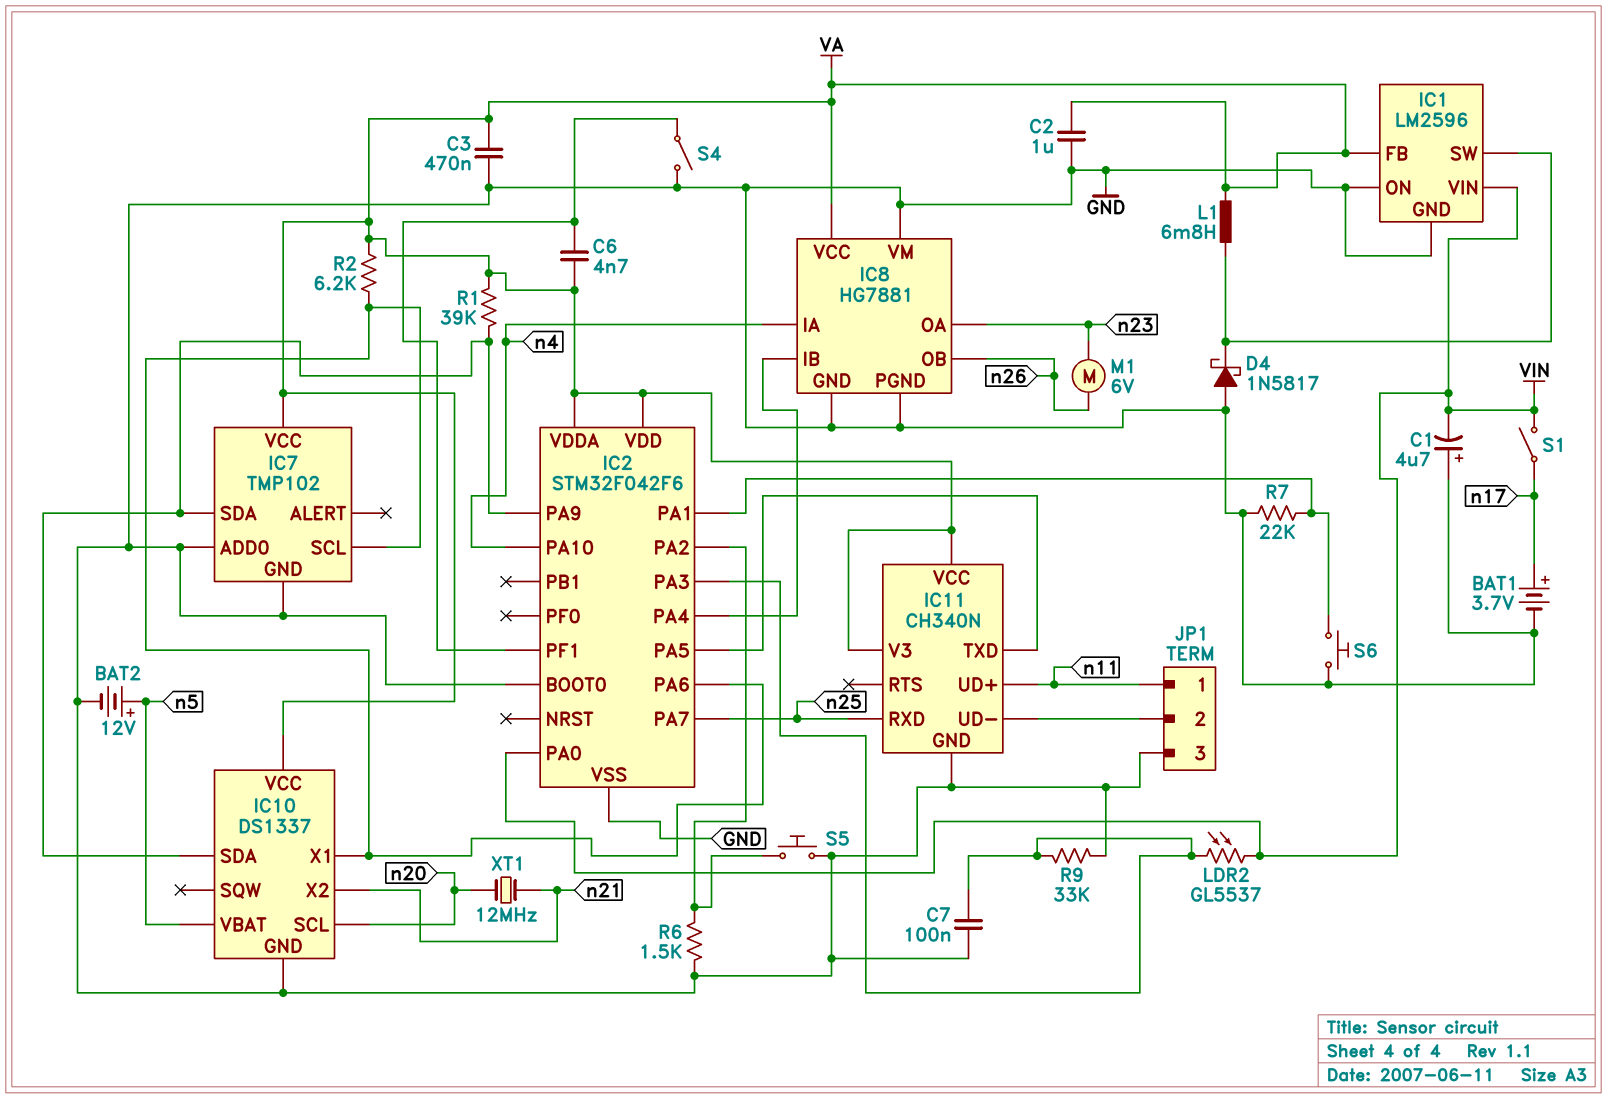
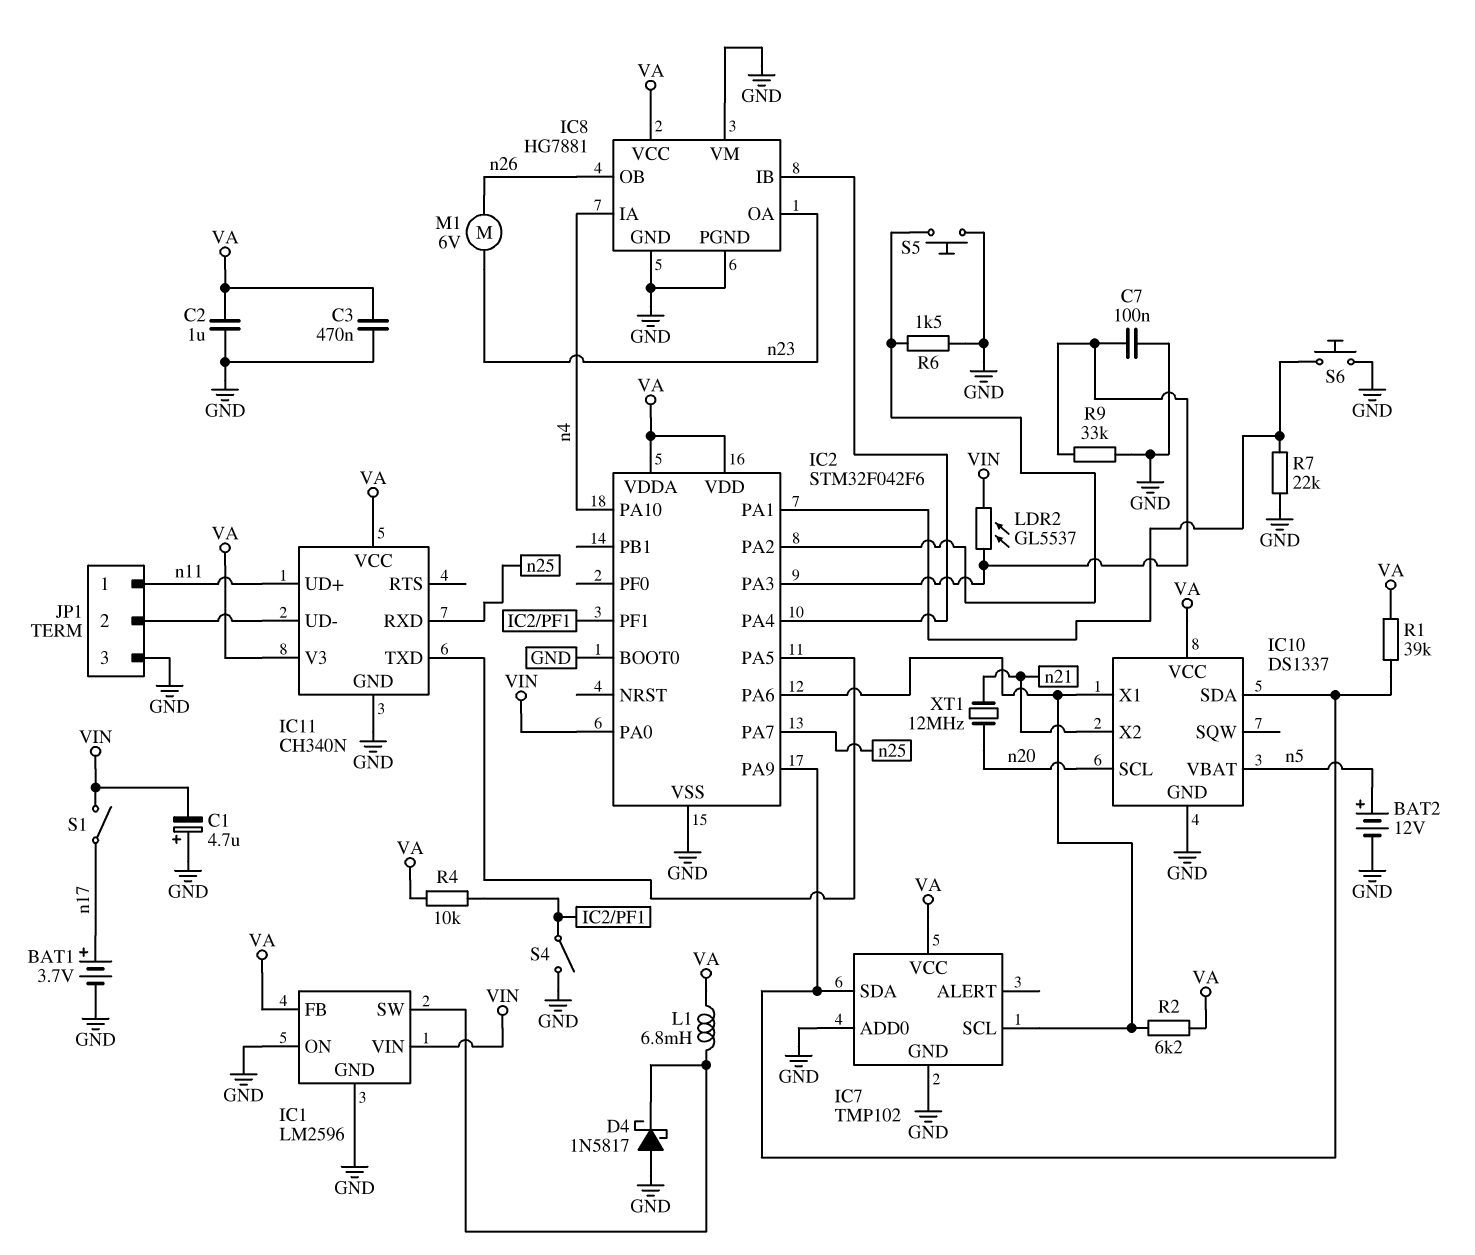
C6: 4.7nF (IC2/PF1, VA) -> none
R4: none -> 10k (IC2/PF1, VA)

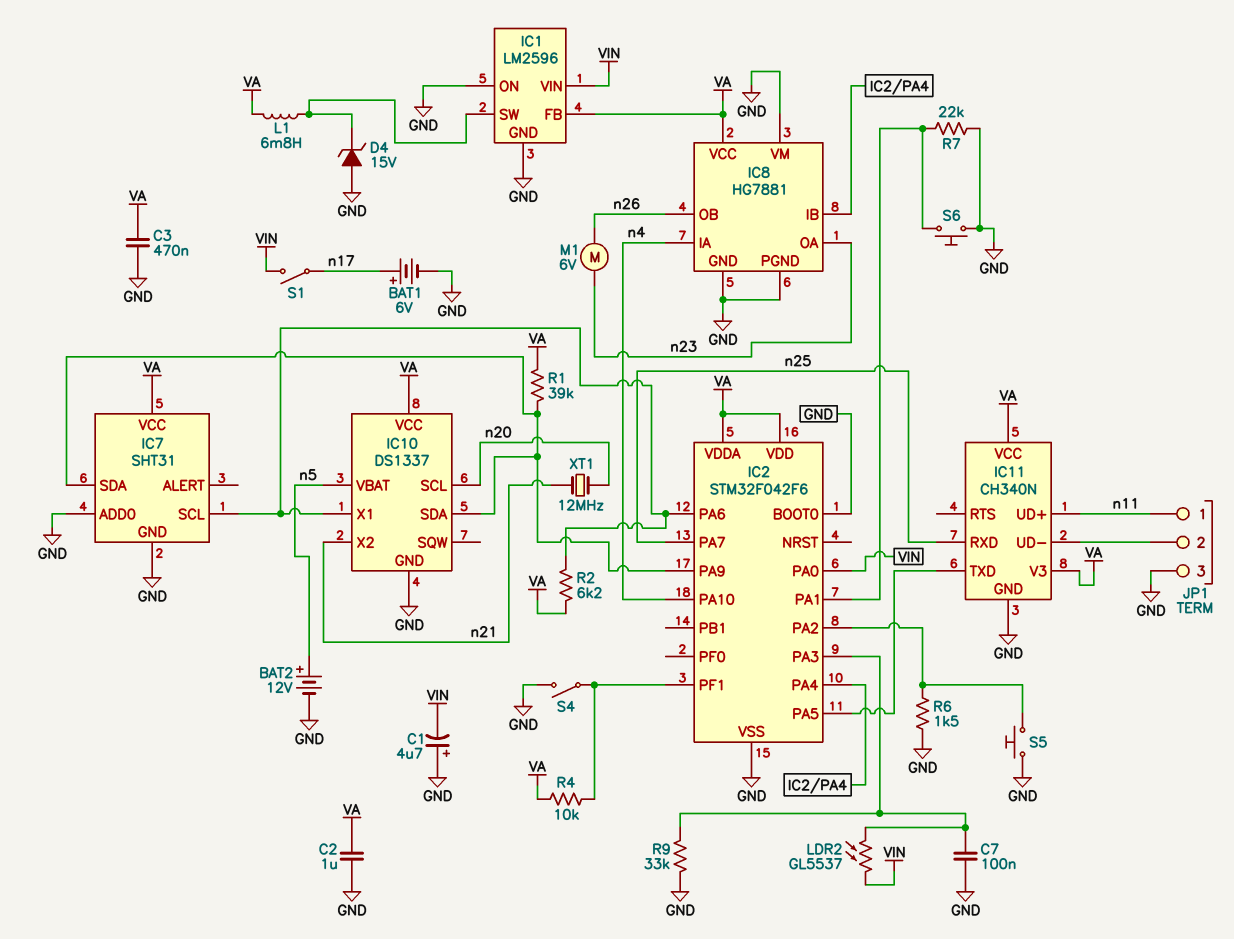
BAT1: 3.7V (plus n17, minus GND) -> 6V (plus n17, minus GND)
D4: schottky 1N5817 (A GND, K IC1/SW) -> zener 15V (A GND, K IC1/SW)
IC7: TMP102 -> SHT31

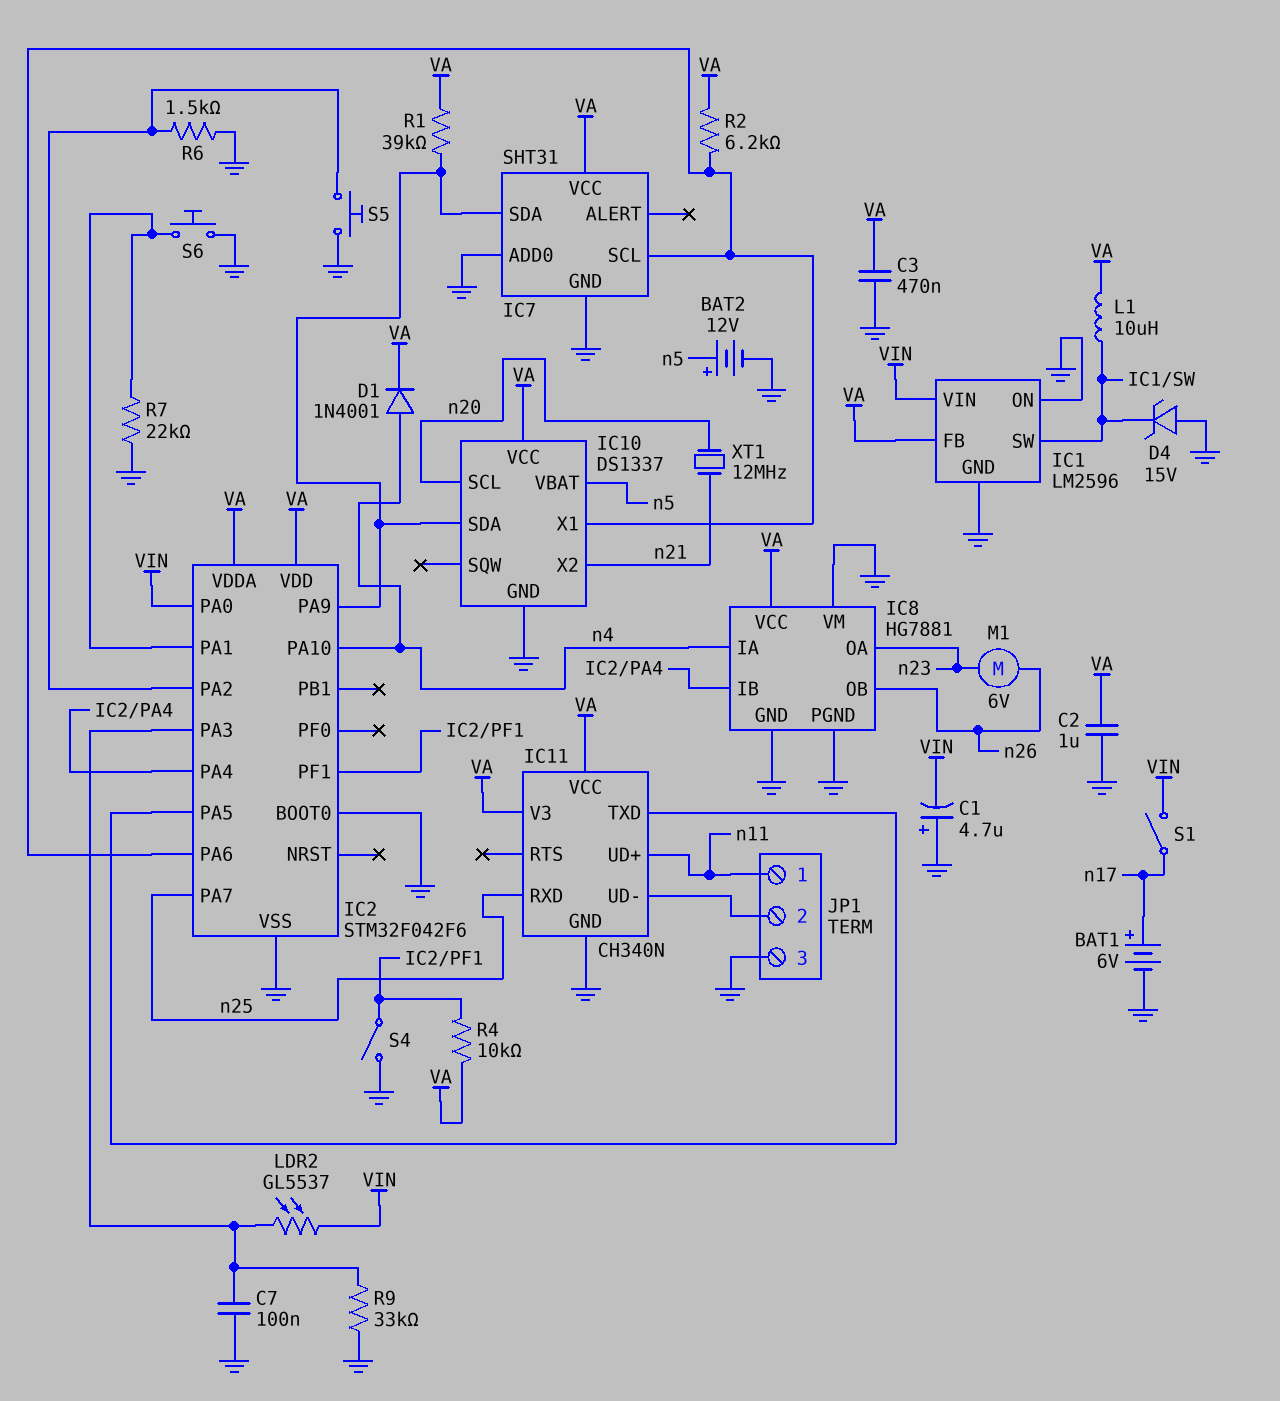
D1: none -> diode 1N4001 (A n4, K VA)
L1: 6.8mH (IC1/SW, VA) -> 10uH (IC1/SW, VA)

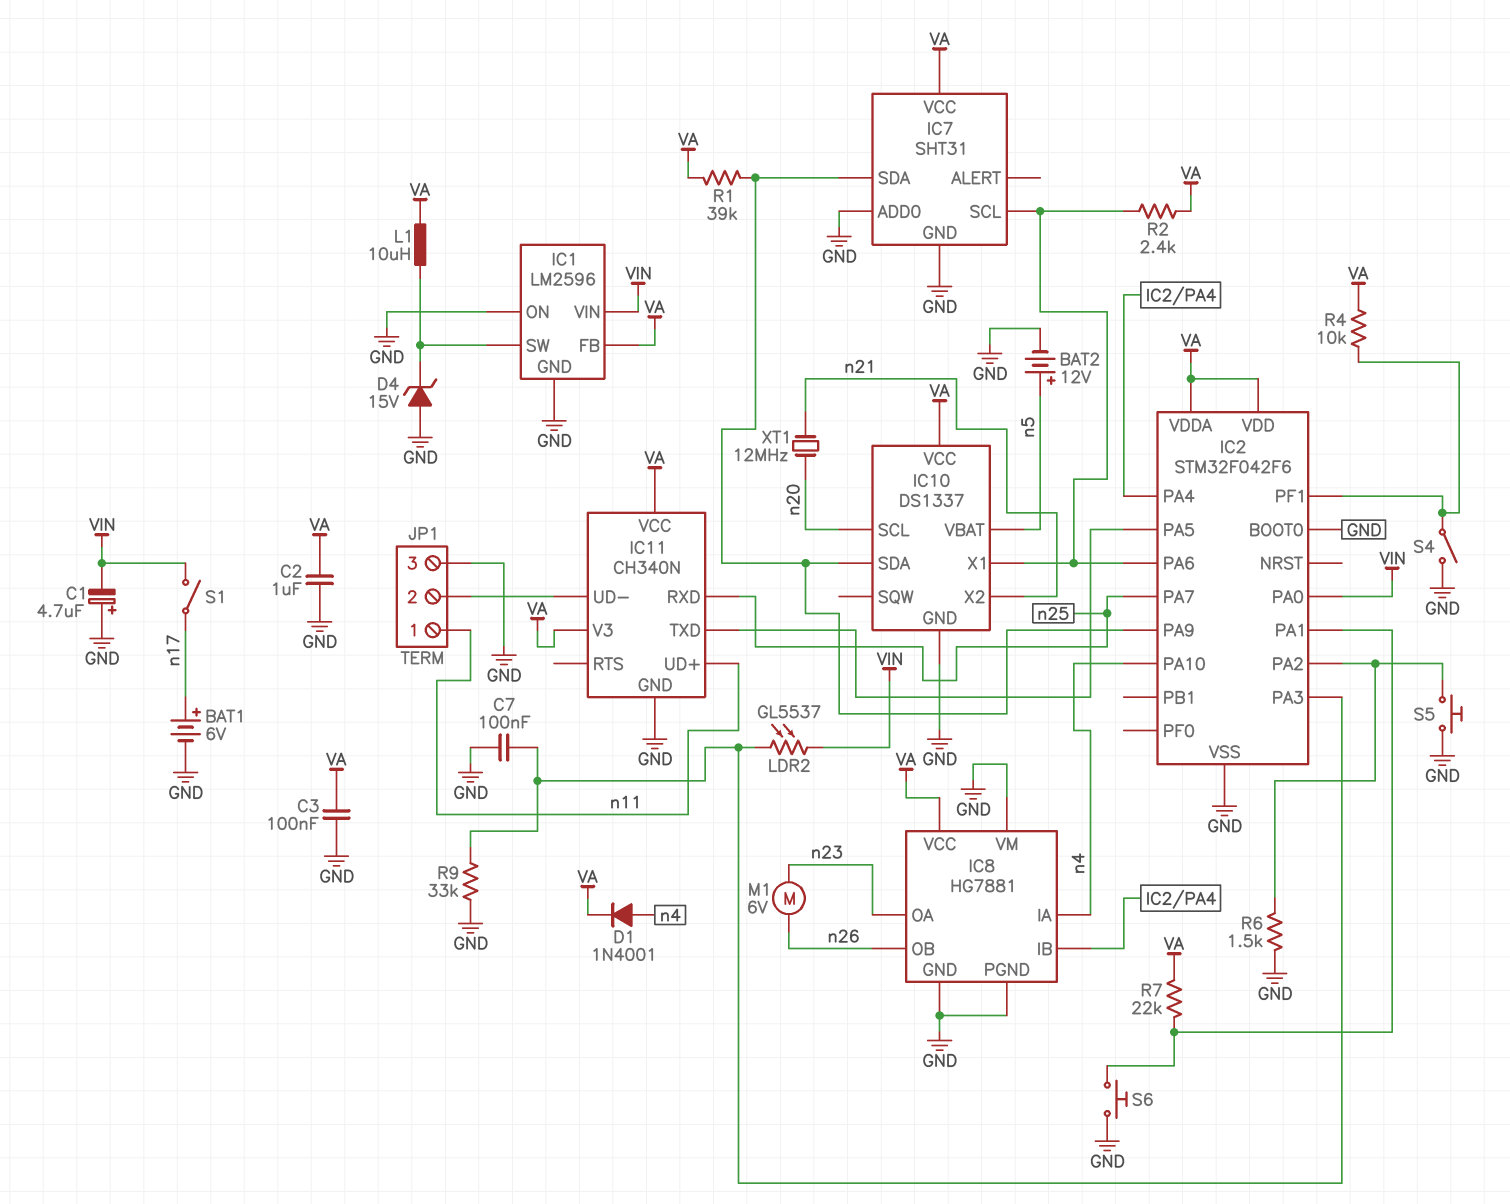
C3: 470nF (GND, VA) -> 100nF (GND, VA)
R2: 6.2k (IC2/PA6, VA) -> 2.4k (IC2/PA6, VA)
R7: 22k (GND, IC2/PA1) -> 22k (IC2/PA1, VA)

